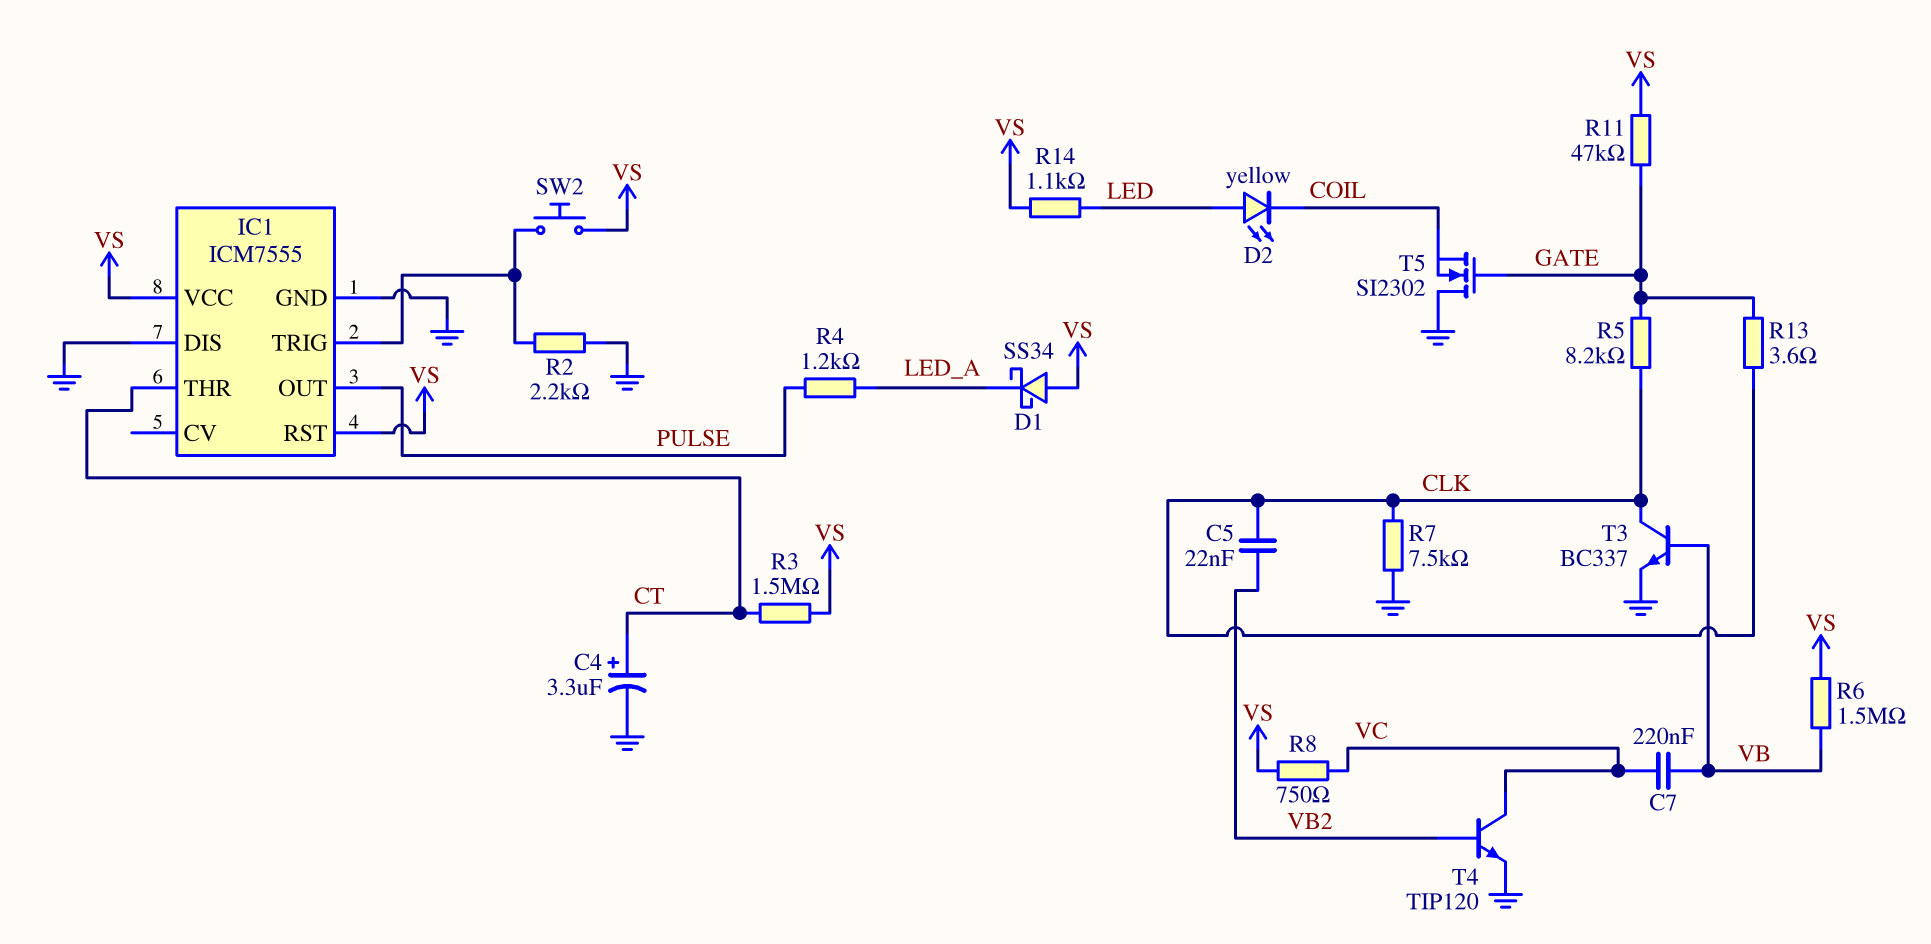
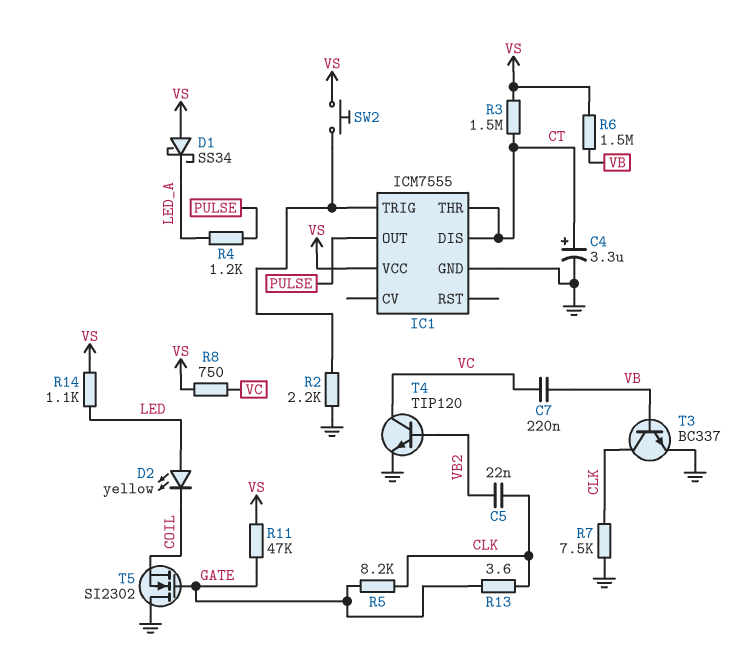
IC1 pin DIS: GND -> CT
IC1 pin RST: VS -> none

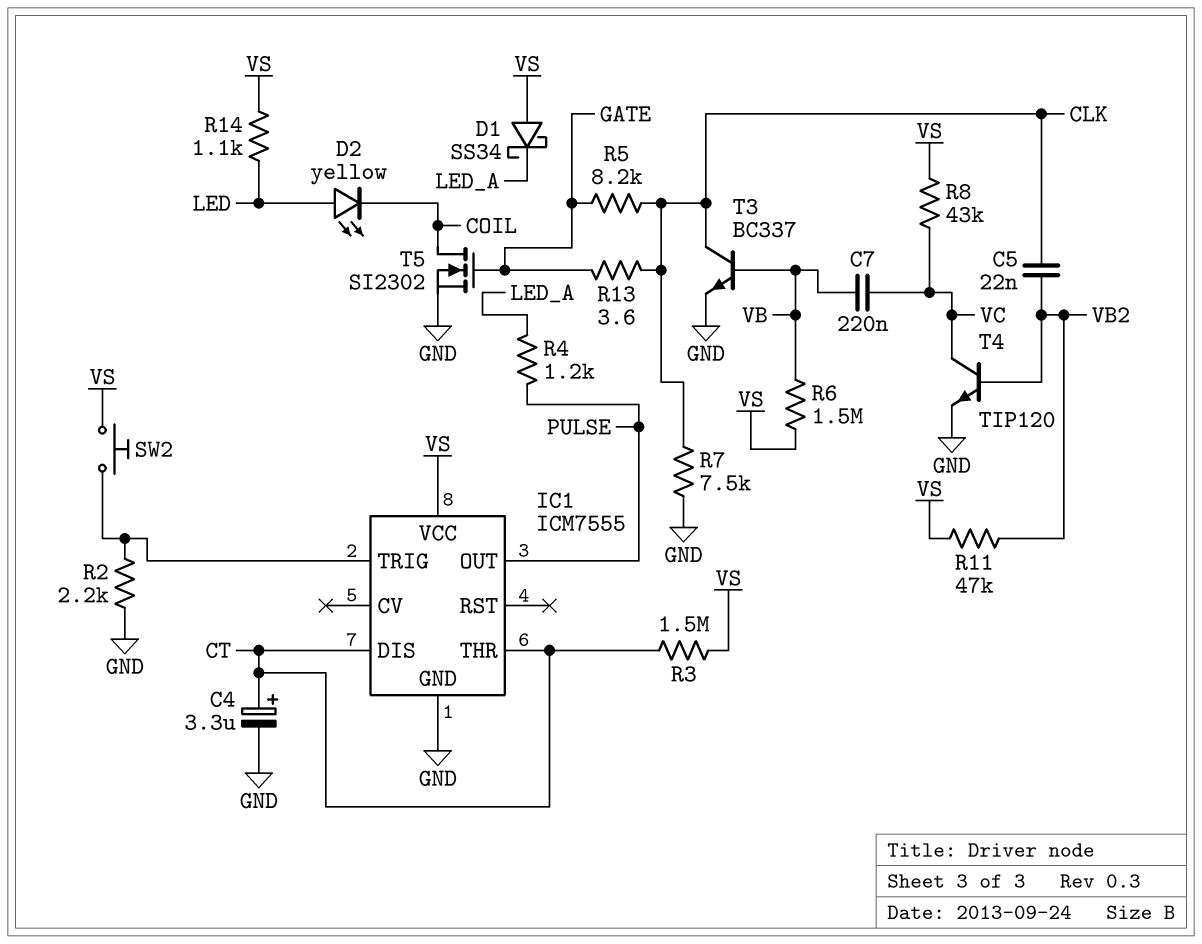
R8: 750 (VC, VS) -> 43k (VC, VS)
R11: 47k (GATE, VS) -> 47k (VB2, VS)
T5: NMOS SI2302 (G GATE, D GND, S COIL) -> NMOS SI2302 (G GATE, D COIL, S GND)

